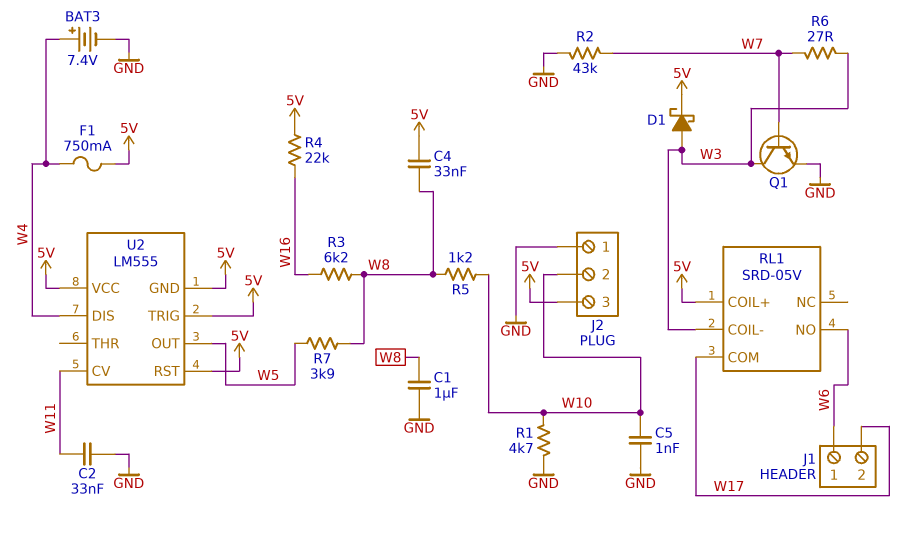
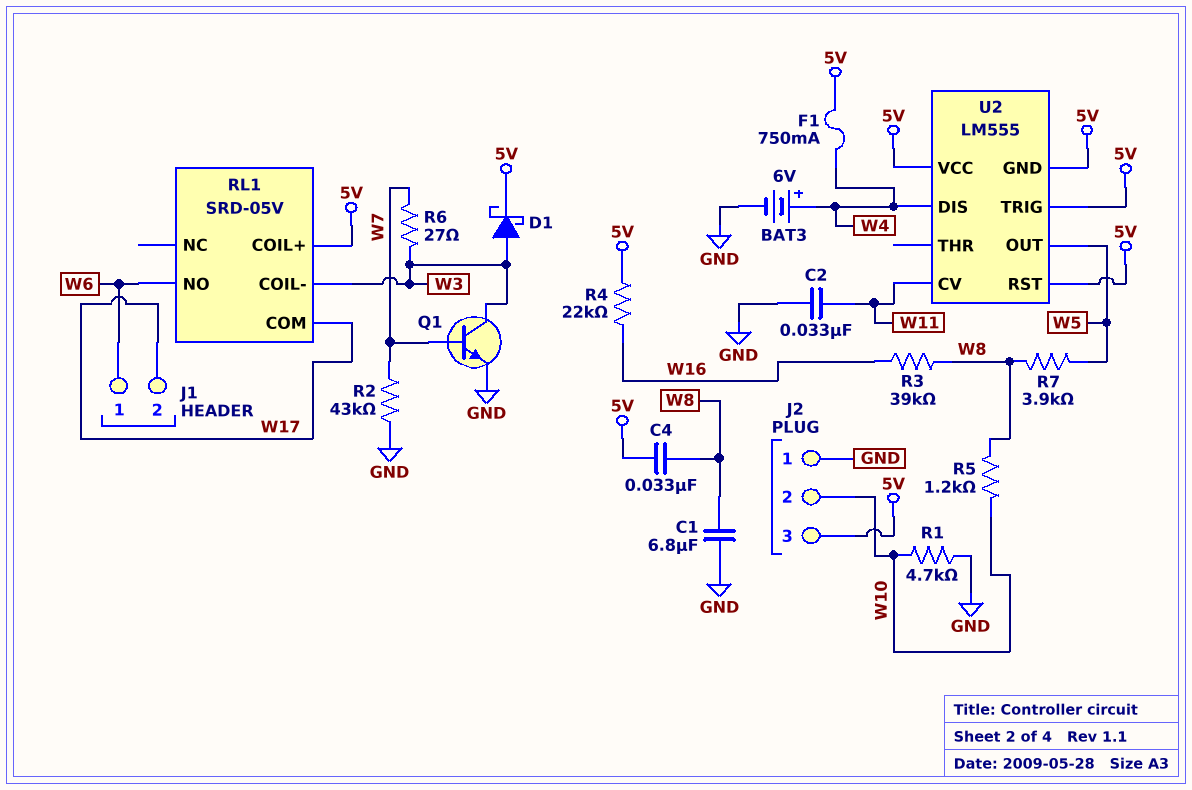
BAT3: 7.4V (plus W4, minus GND) -> 6V (plus W4, minus GND)
C1: 1uF (GND, W8) -> 6.8uF (GND, W8)
C5: 1nF (GND, W10) -> none
R3: 6.2k (W8, W16) -> 39k (W8, W16)

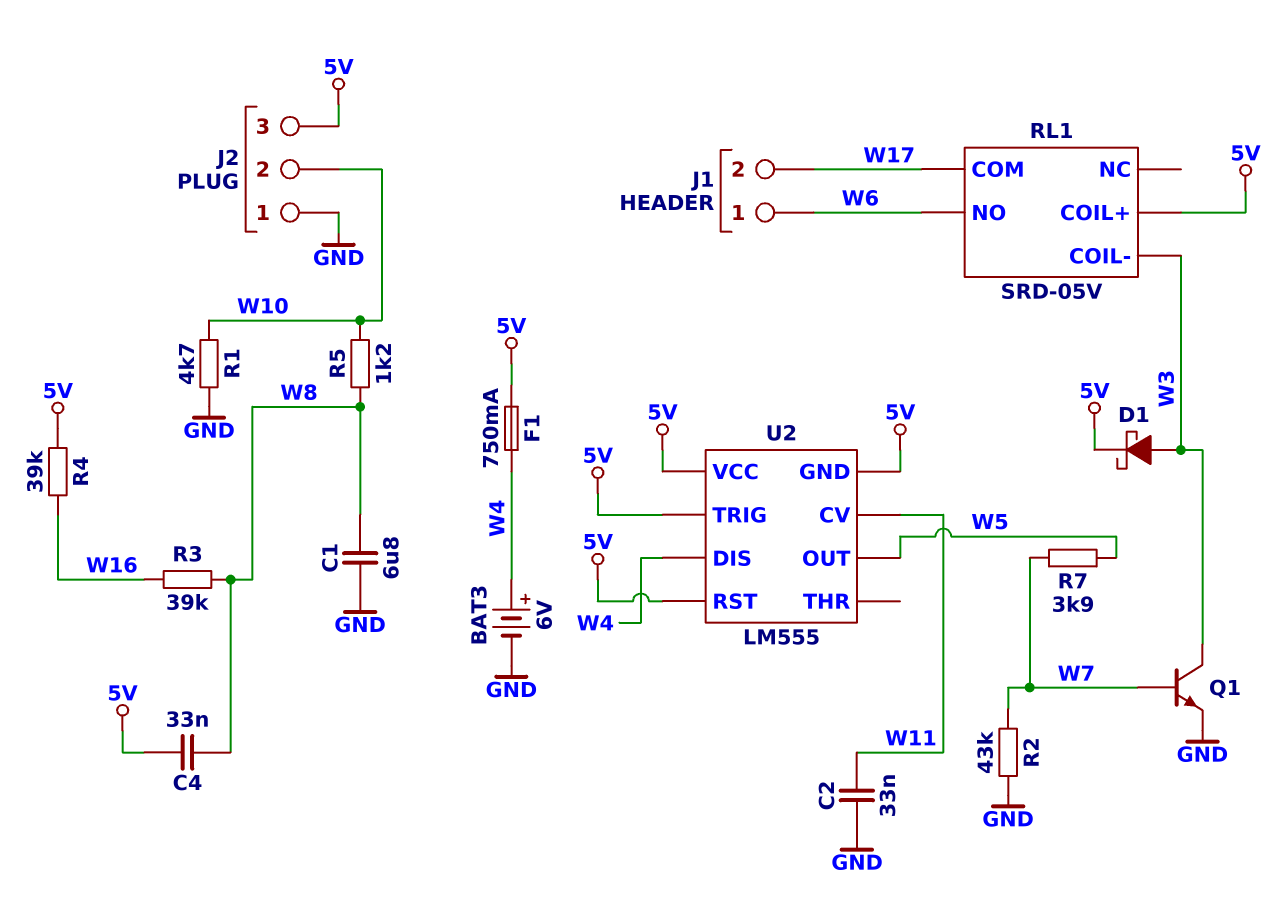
R4: 22k (5V, W16) -> 39k (5V, W16)
R6: 27 (W3, W7) -> none
R7: 3.9k (W5, W8) -> 3.9k (W5, W7)

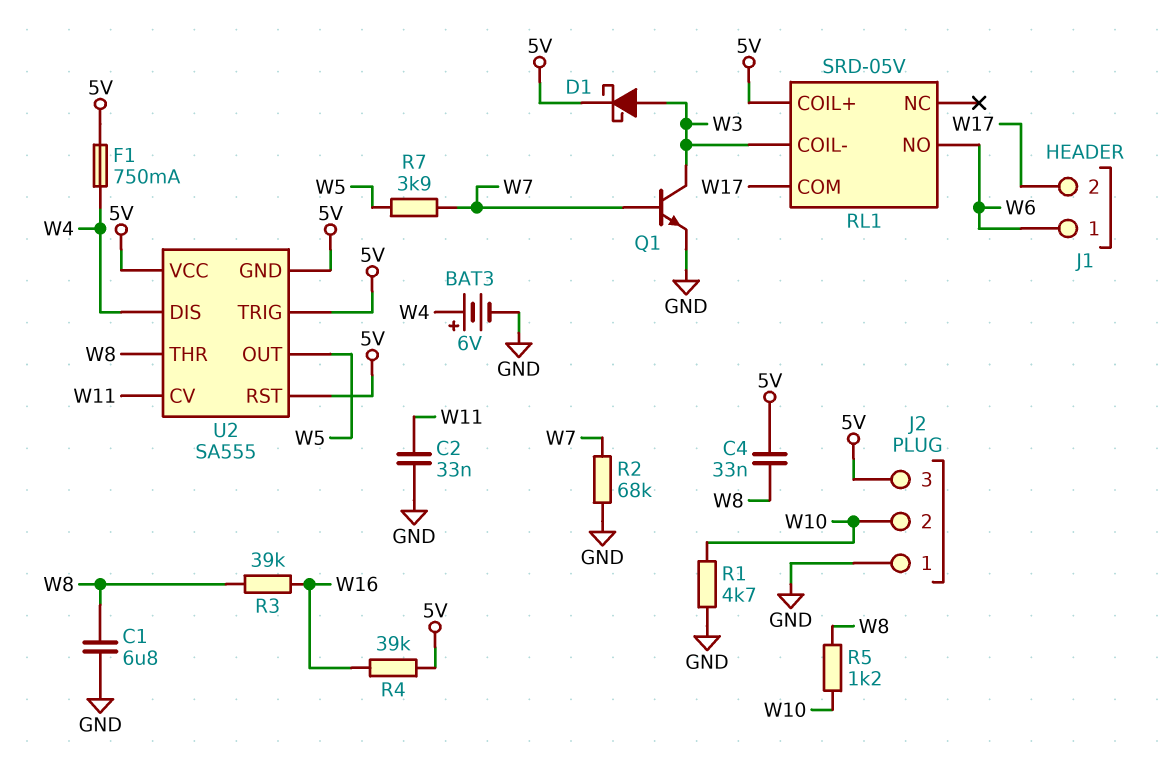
R2: 43k (GND, W7) -> 68k (GND, W7)
U2: LM555 -> SA555
U2 pin THR: none -> W8

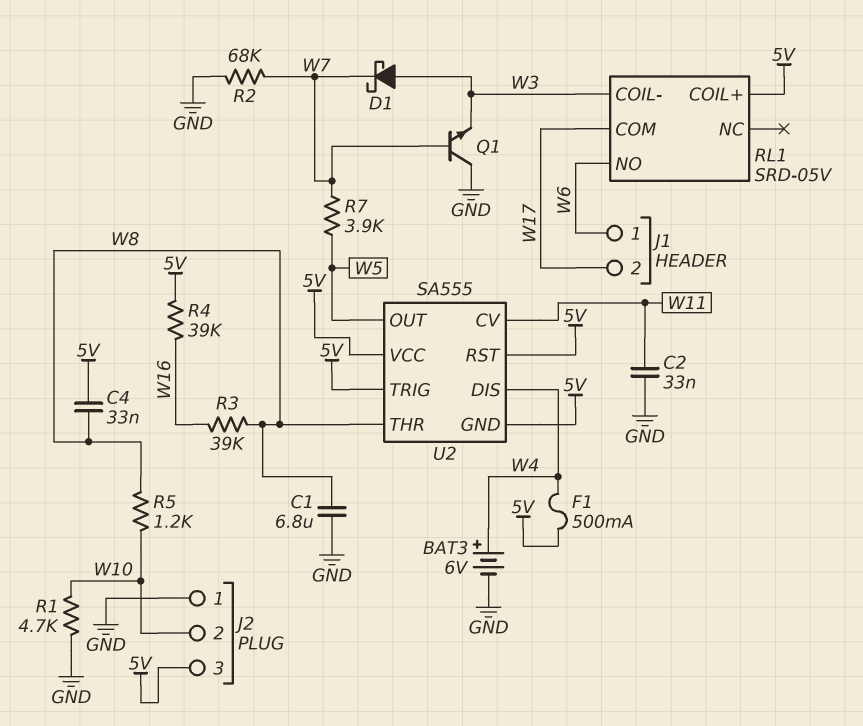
D1: schottky (A W3, K 5V) -> schottky (A W3, K W7)
F1: 750mA (5V, W4) -> 500mA (5V, W4)
Q1: NPN (B W7, C W3, E GND) -> NPN (B W7, C GND, E W3)

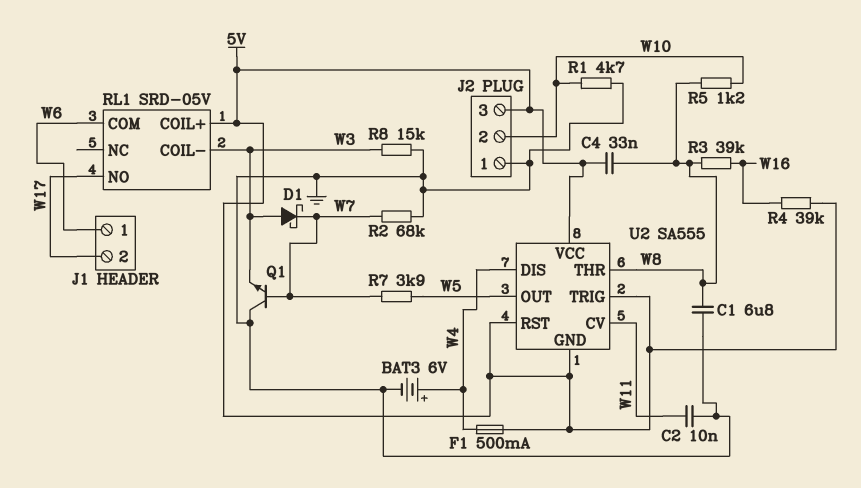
C2: 33nF (GND, W11) -> 10nF (GND, W11)
R8: none -> 15k (GND, W3)
RL1 pin COM: W17 -> W6
RL1 pin NO: W6 -> W17

